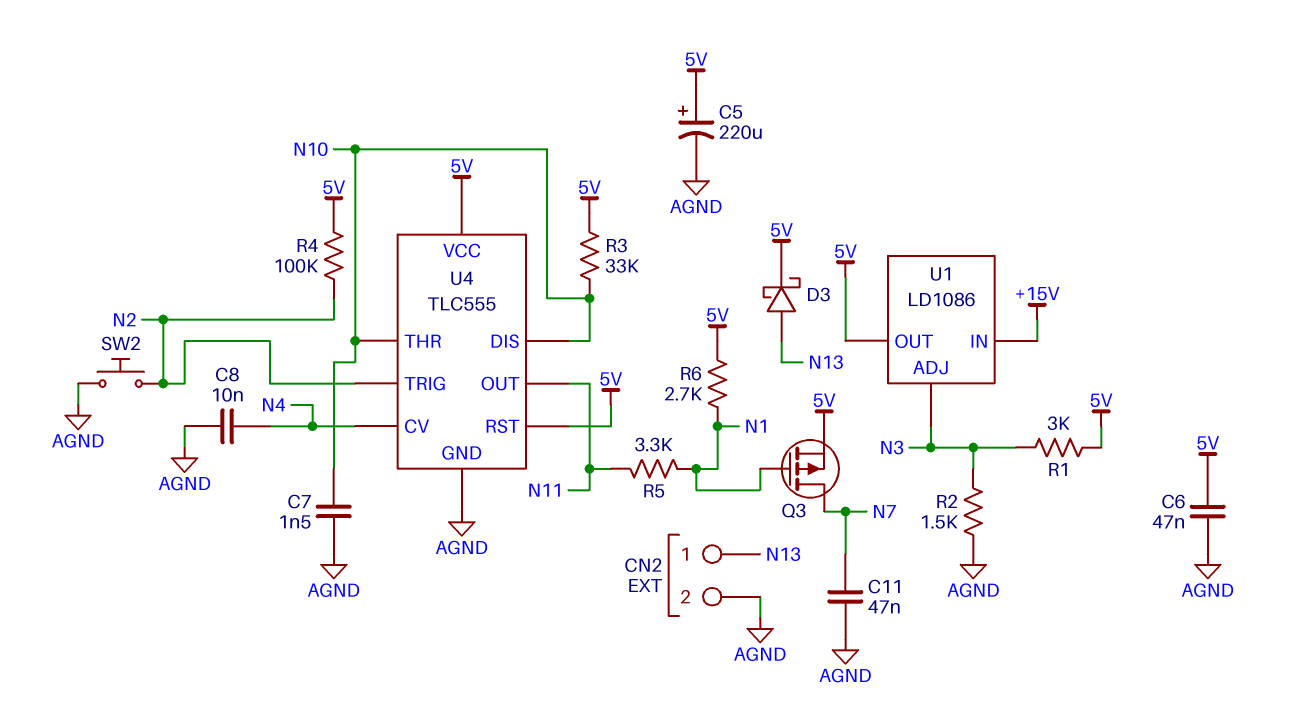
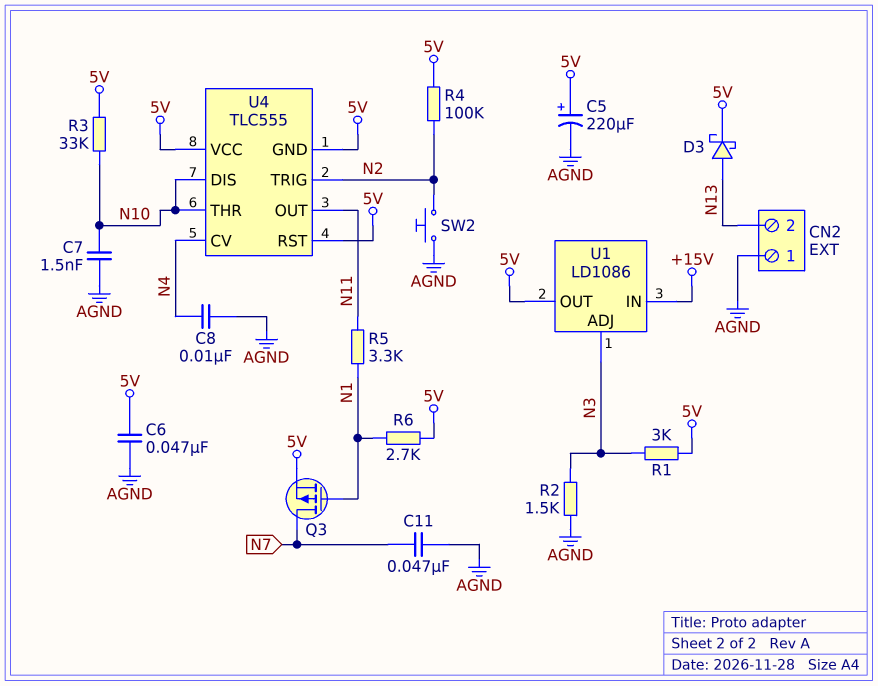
CN2 pin 1: N13 -> AGND
CN2 pin 2: AGND -> N13
U4 pin GND: AGND -> 5V

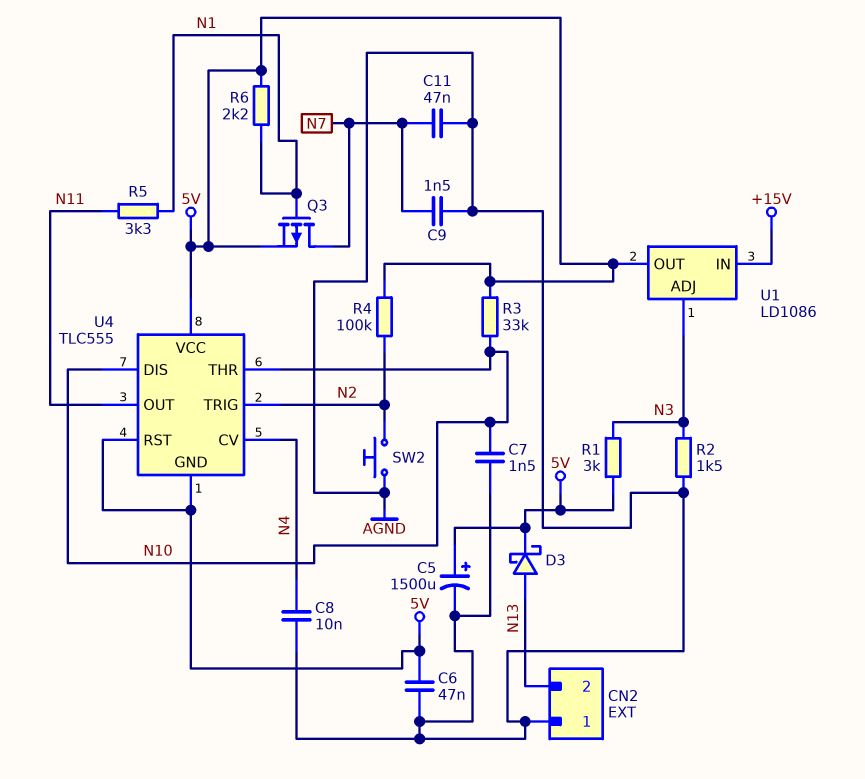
C5: 220uF (plus 5V, minus AGND) -> 1500uF (plus 5V, minus AGND)
C9: none -> 1.5nF (AGND, N7)
R6: 2.7k (5V, N1) -> 2.2k (5V, N1)

